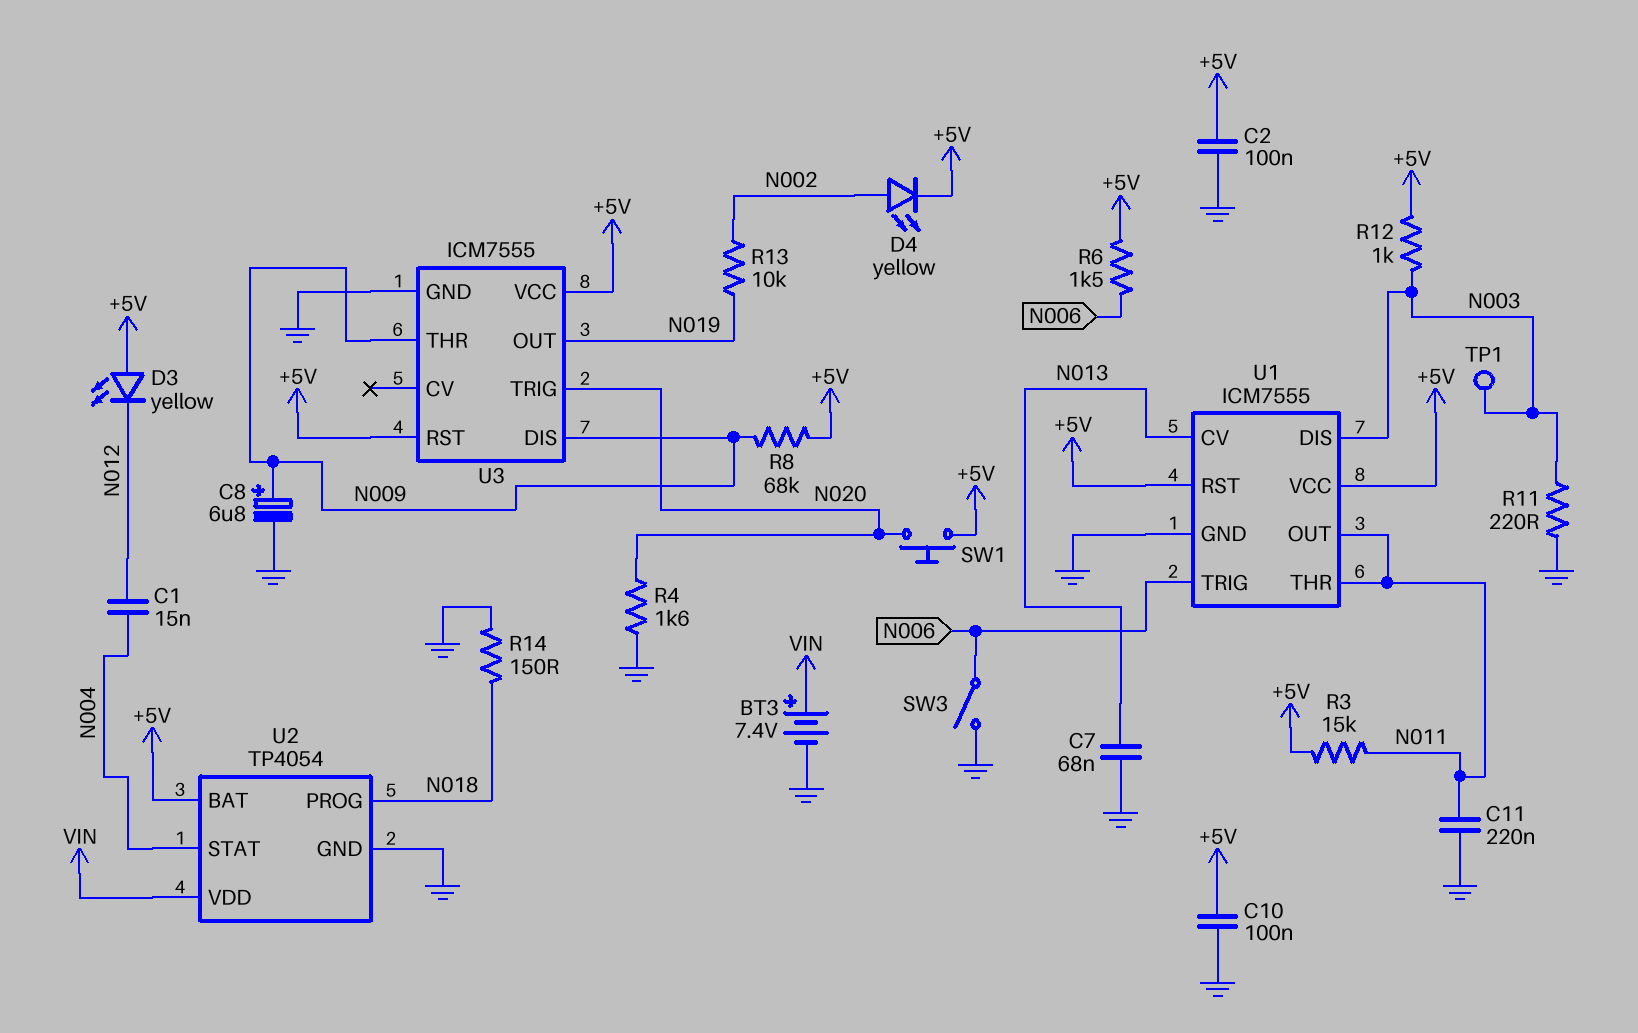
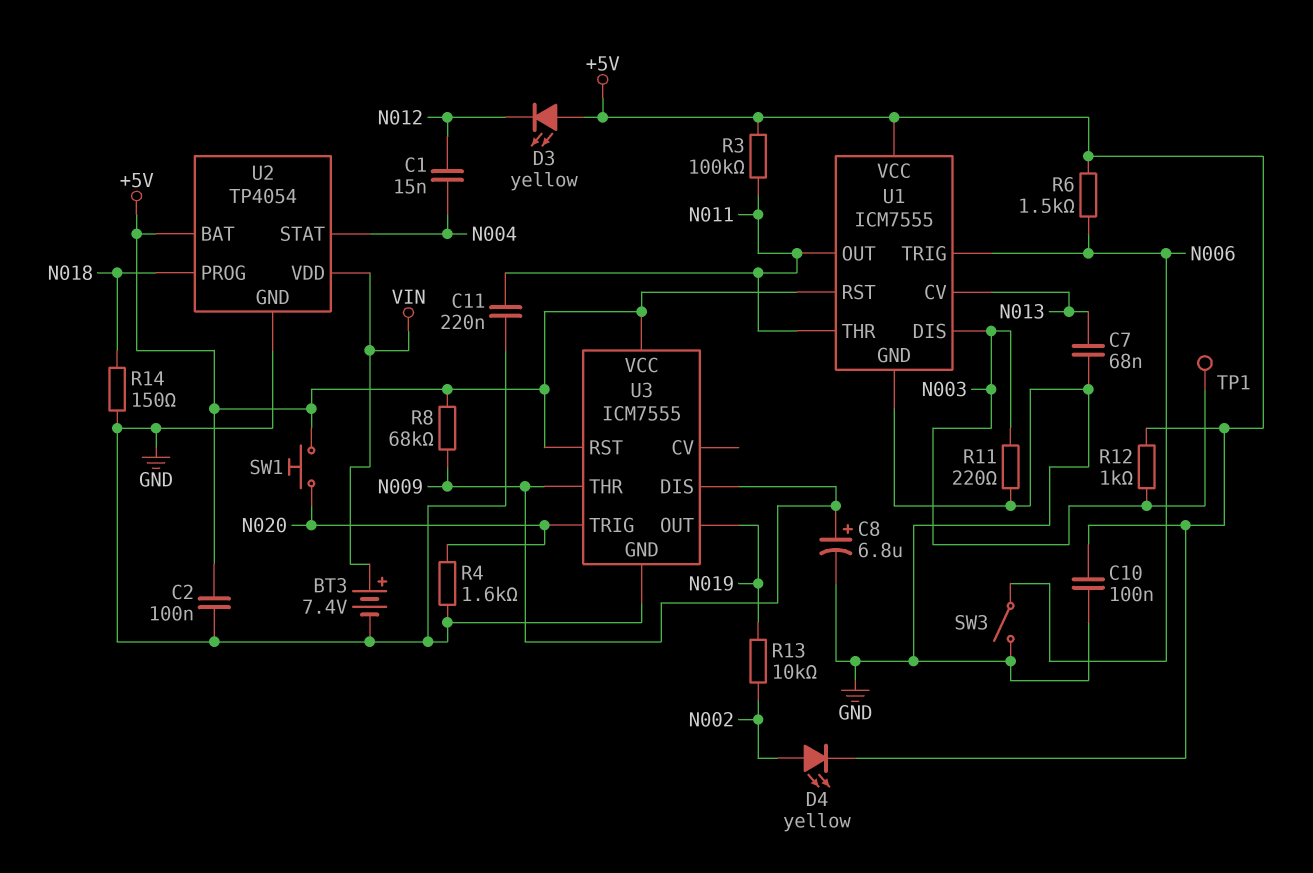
R3: 15k (+5V, N011) -> 100k (+5V, N011)

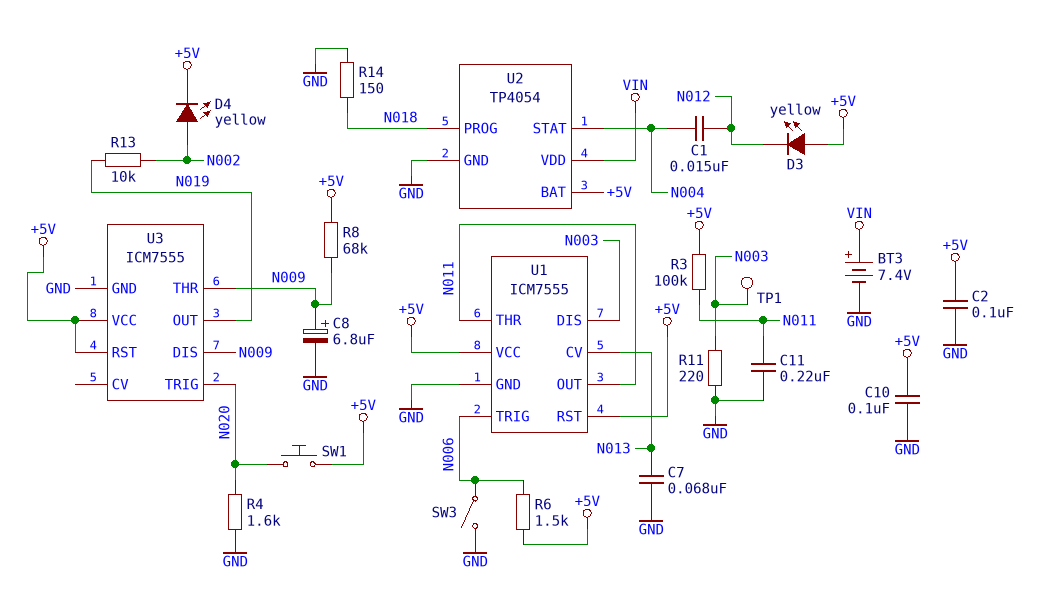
R12: 1k (+5V, N003) -> none

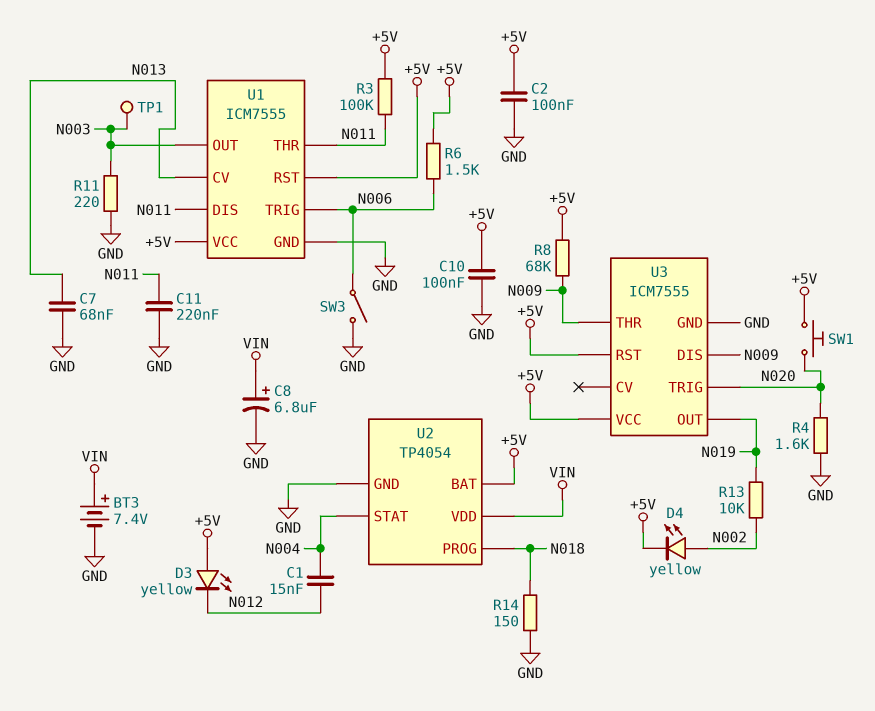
C8: 6.8uF (plus N009, minus GND) -> 6.8uF (plus VIN, minus GND)
U1 pin DIS: N003 -> N011
U1 pin OUT: N011 -> N003

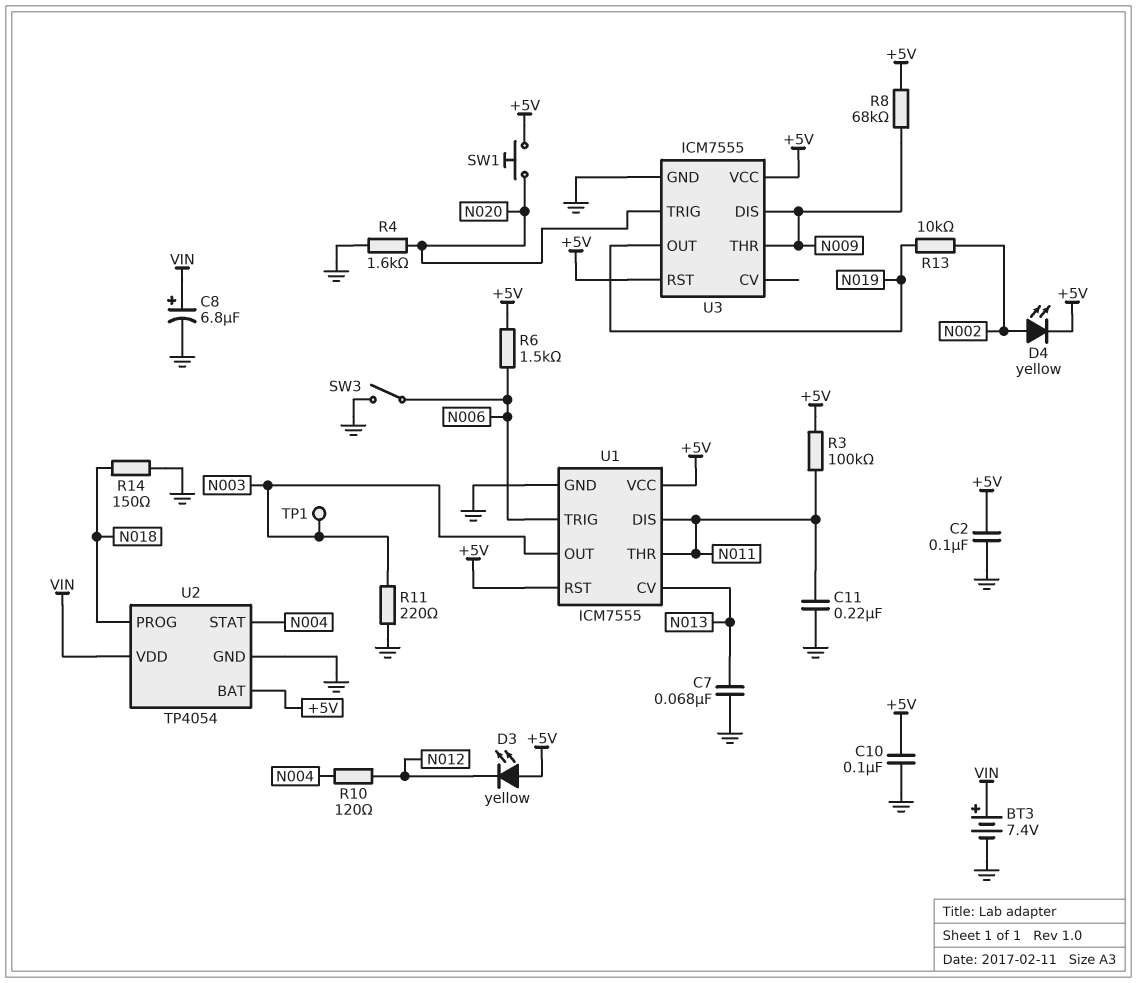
C1: 15nF (N004, N012) -> none
R10: none -> 120 (N004, N012)

